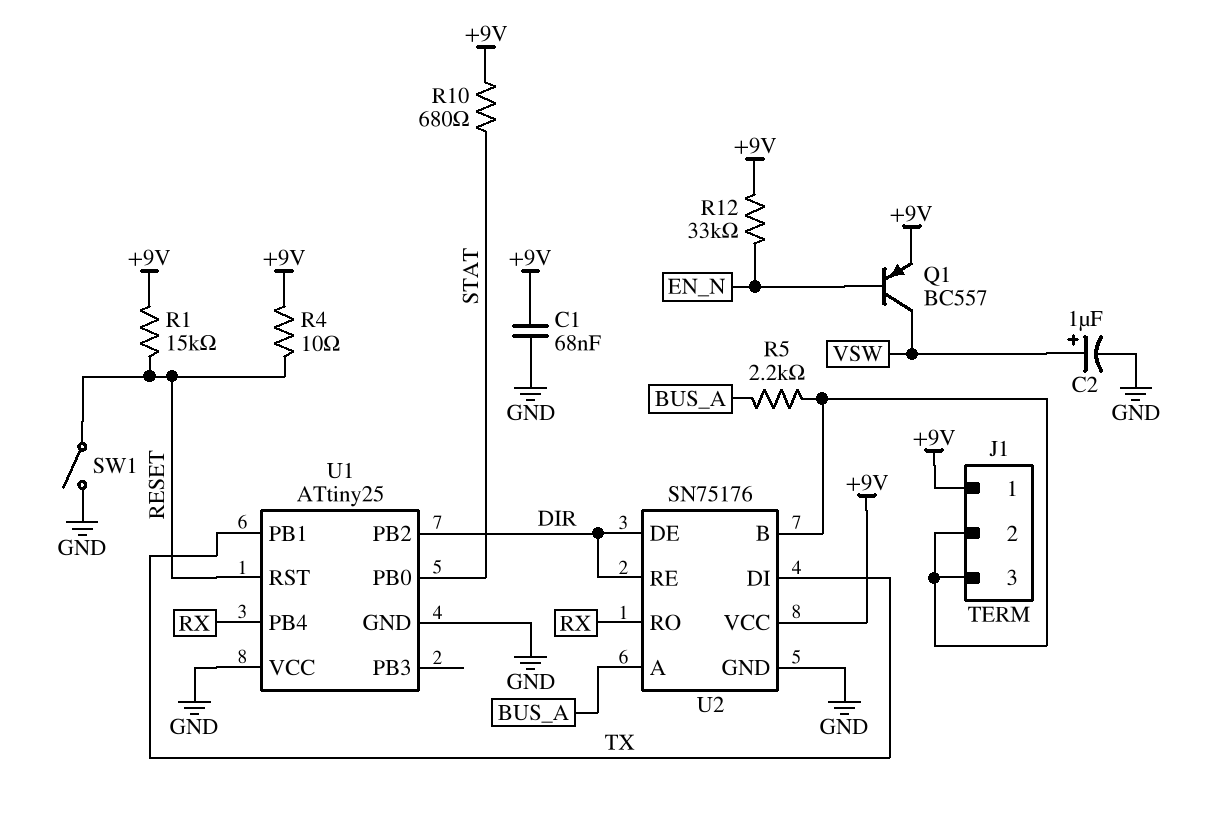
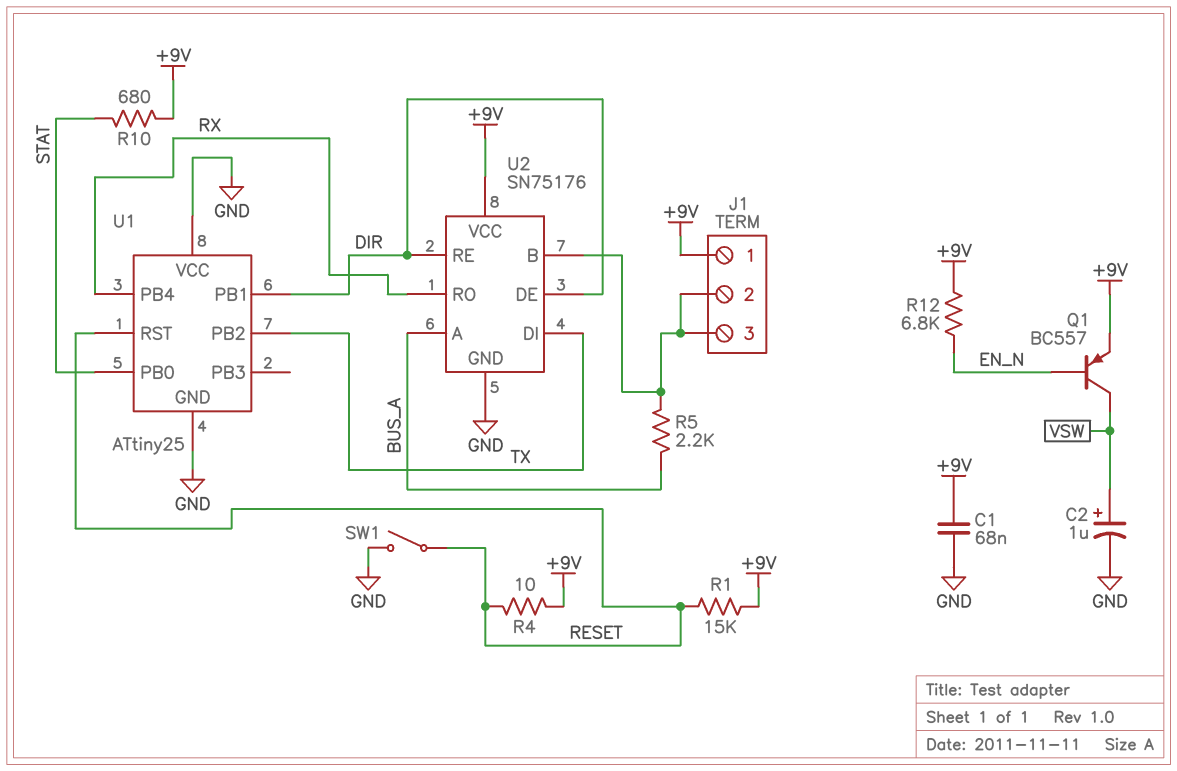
R12: 33k (+9V, EN_N) -> 6.8k (+9V, EN_N)
U1 pin PB1: TX -> DIR
U1 pin PB2: DIR -> TX

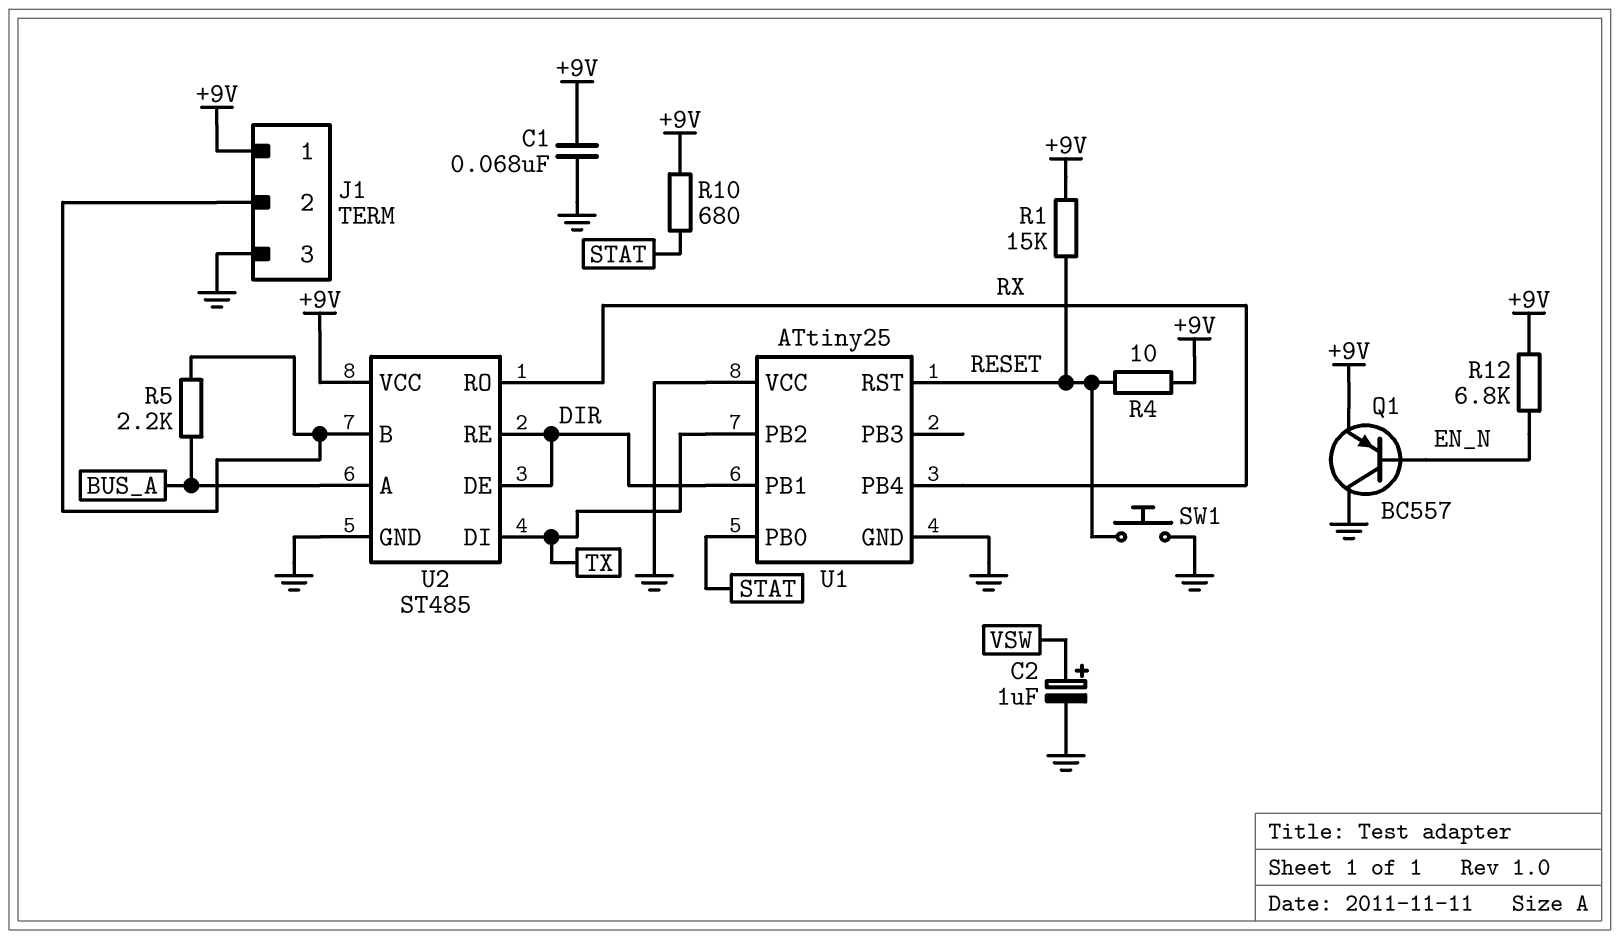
J1 pin 3: J1/2 -> GND
Q1: PNP BC557 (B EN_N, C VSW, E +9V) -> PNP BC557 (B EN_N, C GND, E +9V)
SW1: switch (GND, RESET) -> button (GND, RESET)
U2: SN75176 -> ST485

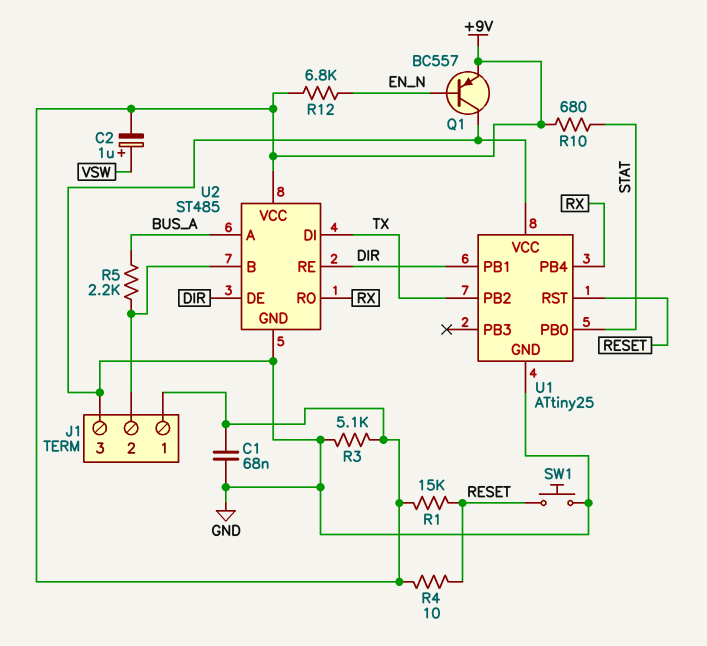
C2: 1uF (plus VSW, minus GND) -> 1uF (plus VSW, minus +9V)
R3: none -> 5.1k (+9V, GND)

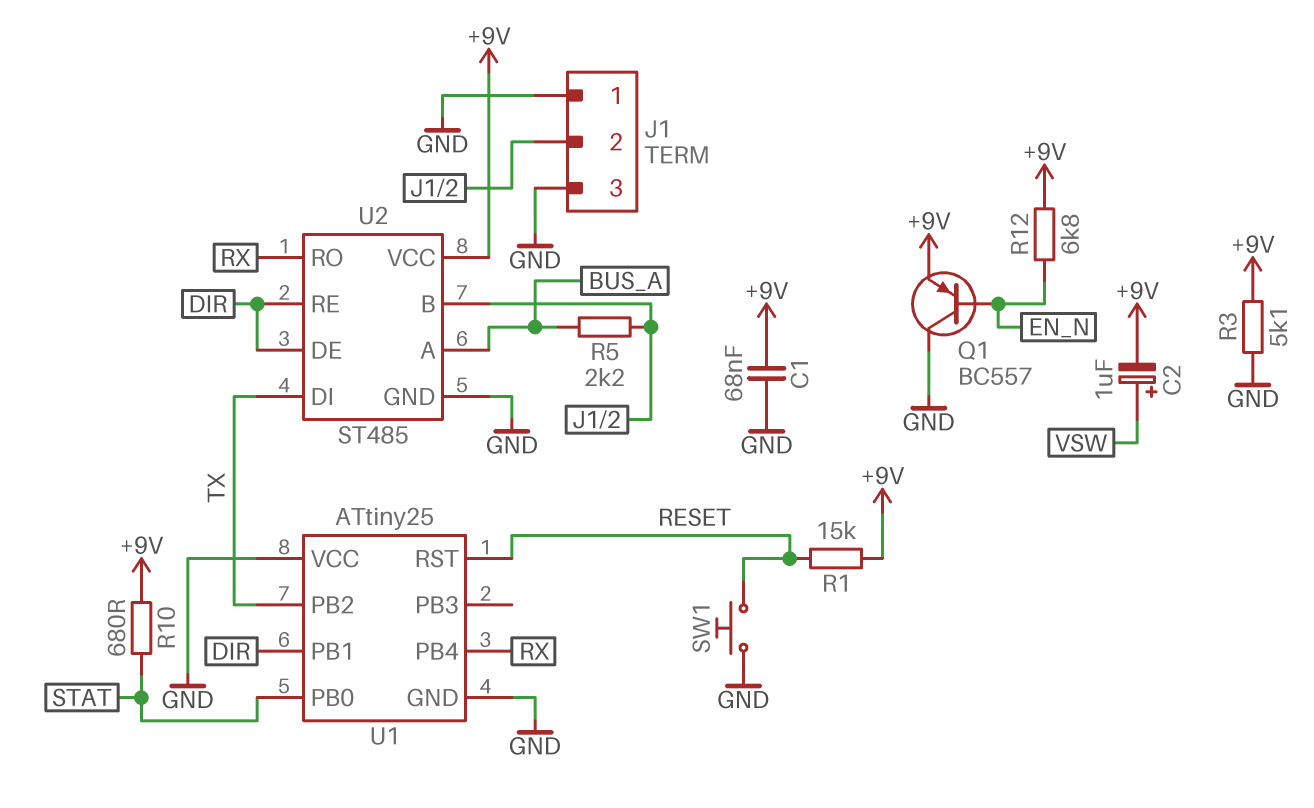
J1 pin 1: +9V -> GND
R4: 10 (+9V, RESET) -> none

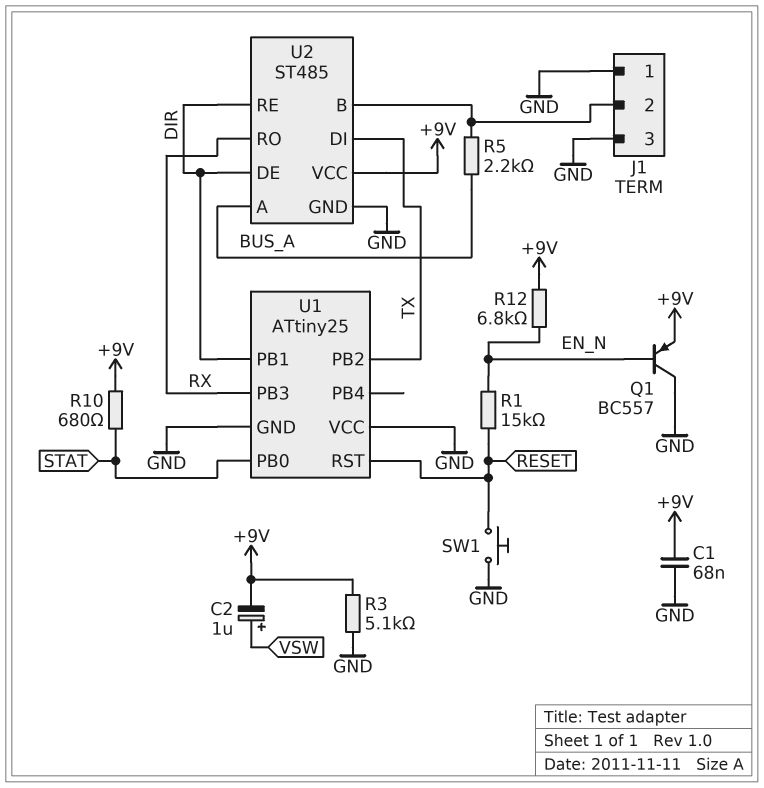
R1: 15k (+9V, RESET) -> 15k (EN_N, RESET)
U1 pin PB3: none -> RX
U1 pin PB4: RX -> none

